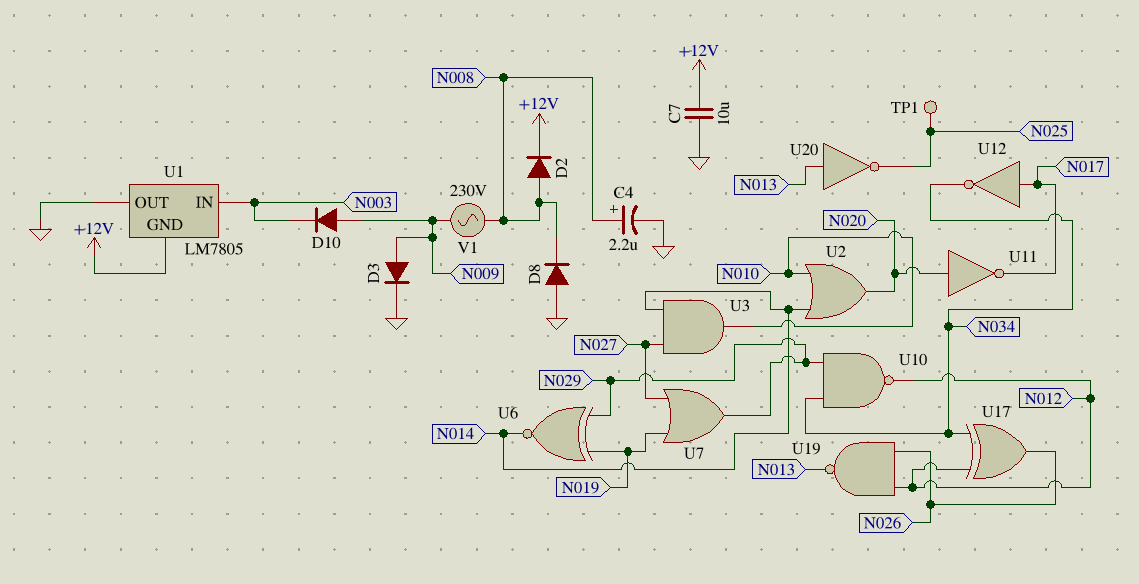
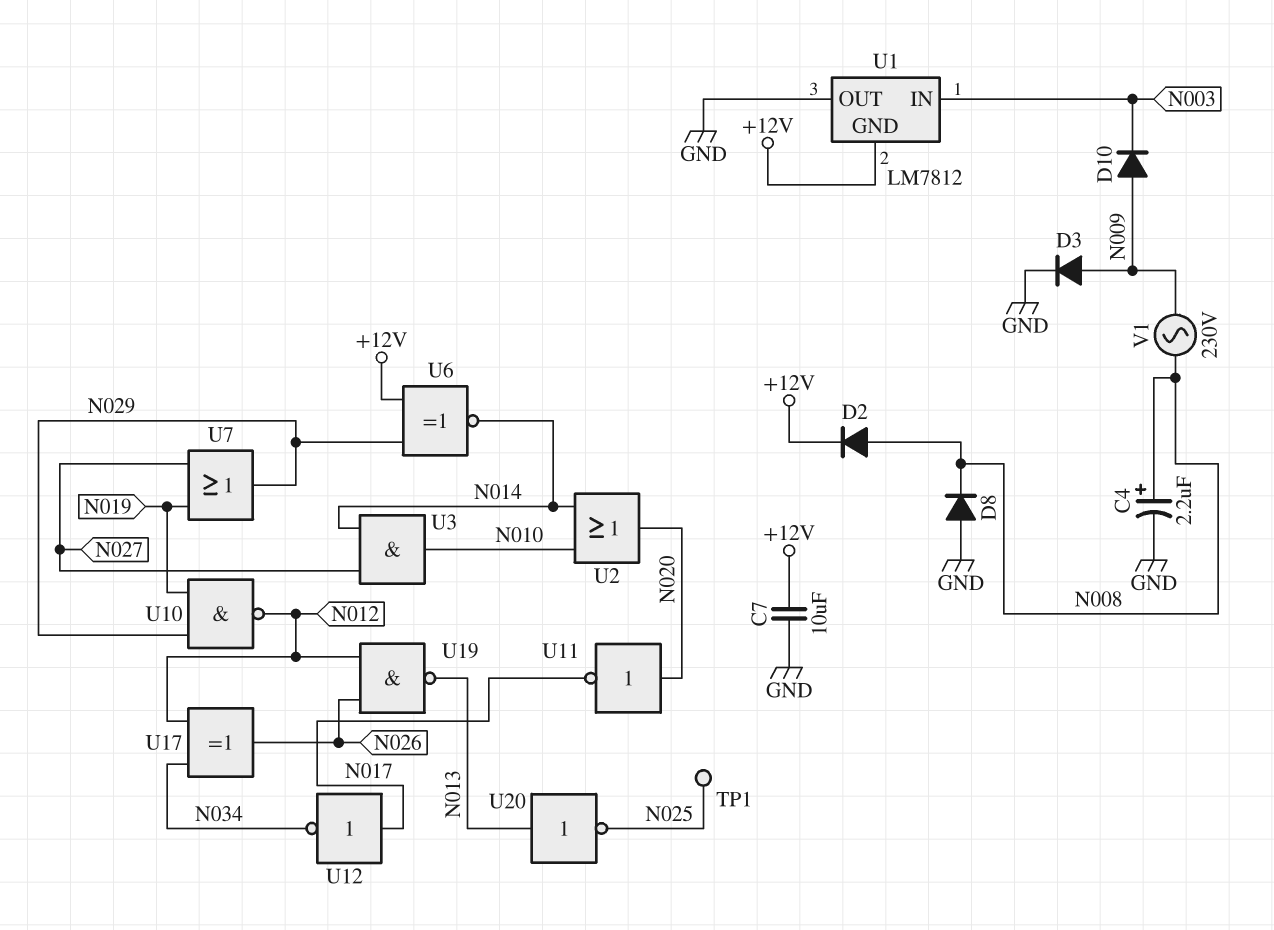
U1: LM7805 -> LM7812
U6: XNOR (in N019, in N029, out N014) -> XNOR (in +12V, in N029, out N014)
U10: NAND (in N029, in N034, out N012) -> NAND (in N019, in N029, out N012)

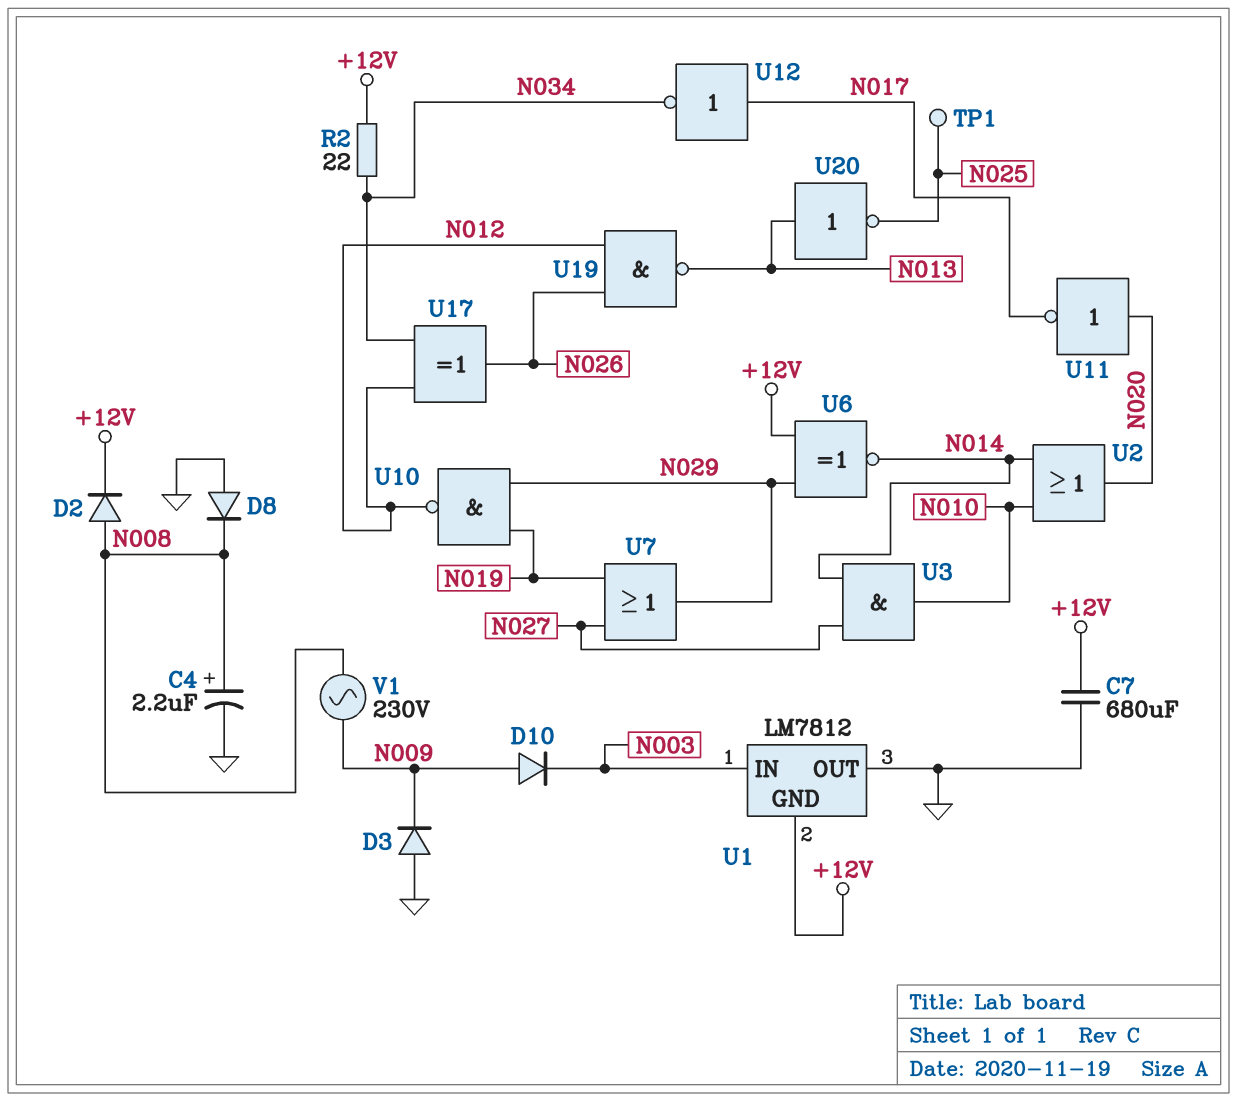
C7: 10uF (+12V, GND) -> 680uF (+12V, GND)
D3: diode (A N009, K GND) -> diode (A GND, K N009)
R2: none -> 22 (+12V, N034)

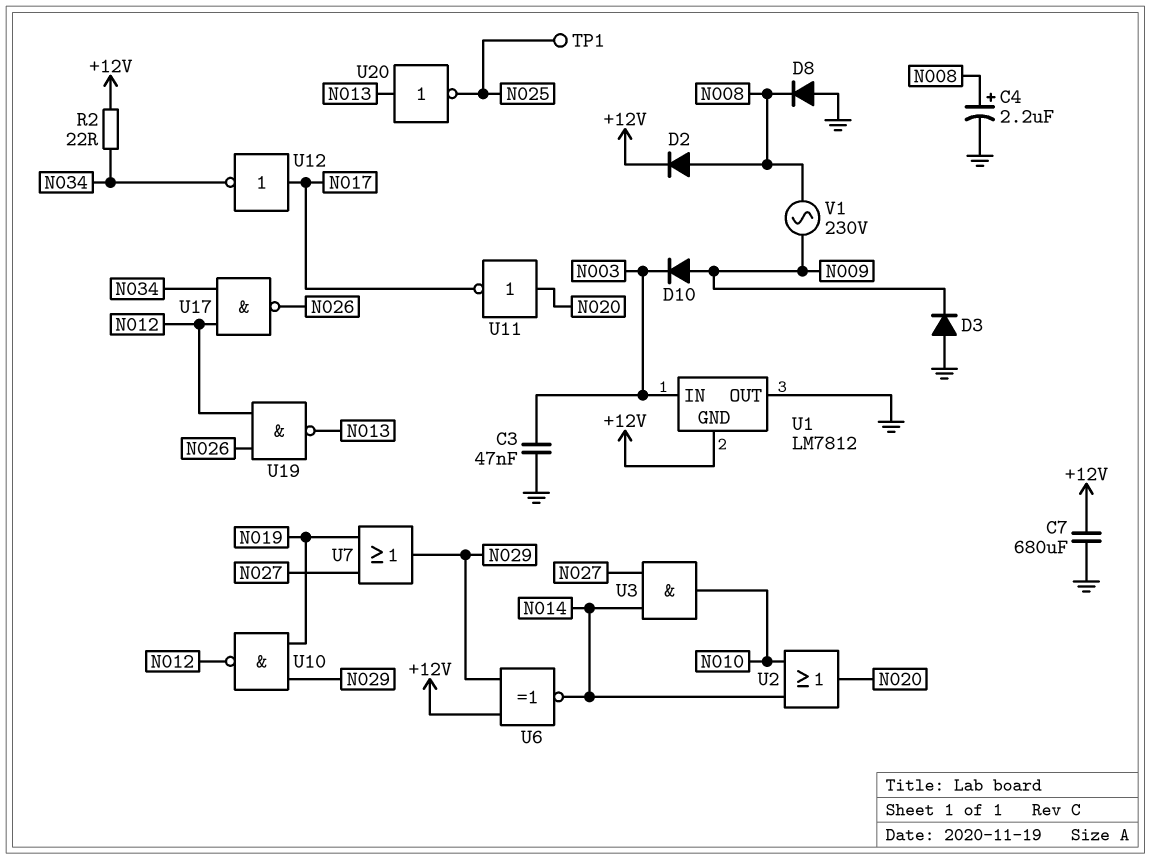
C3: none -> 47nF (GND, N003)
U17: XOR (in N012, in N034, out N026) -> NAND (in N012, in N034, out N026)

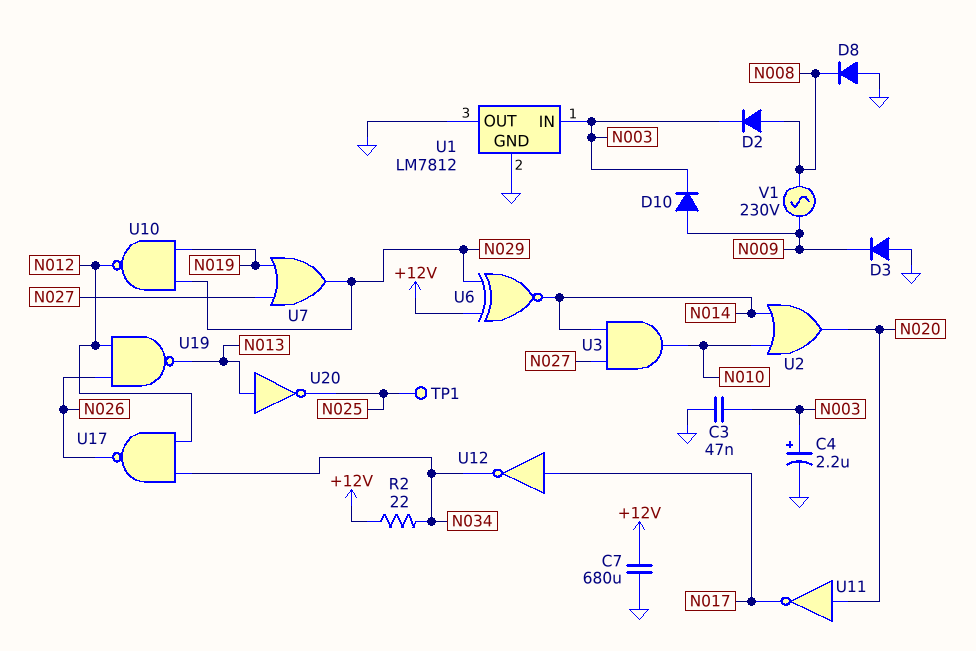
C4: 2.2uF (plus N008, minus GND) -> 2.2uF (plus N003, minus GND)
D2: diode (A N008, K +12V) -> diode (A N008, K N003)
U1 pin GND: +12V -> GND

